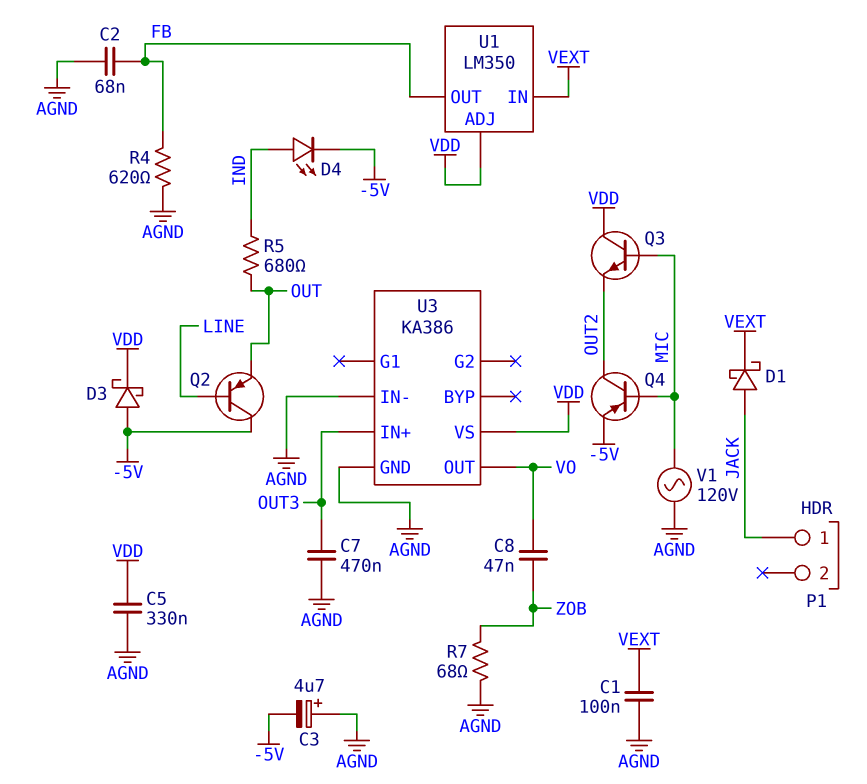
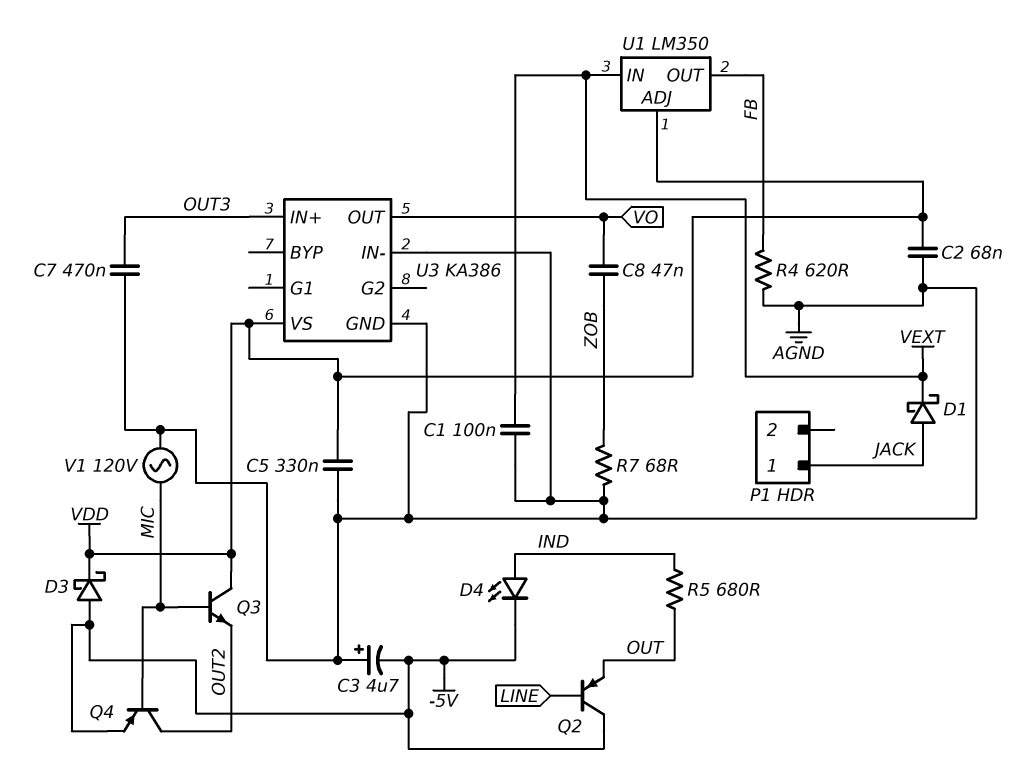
C2: 68nF (AGND, FB) -> 68nF (AGND, VDD)

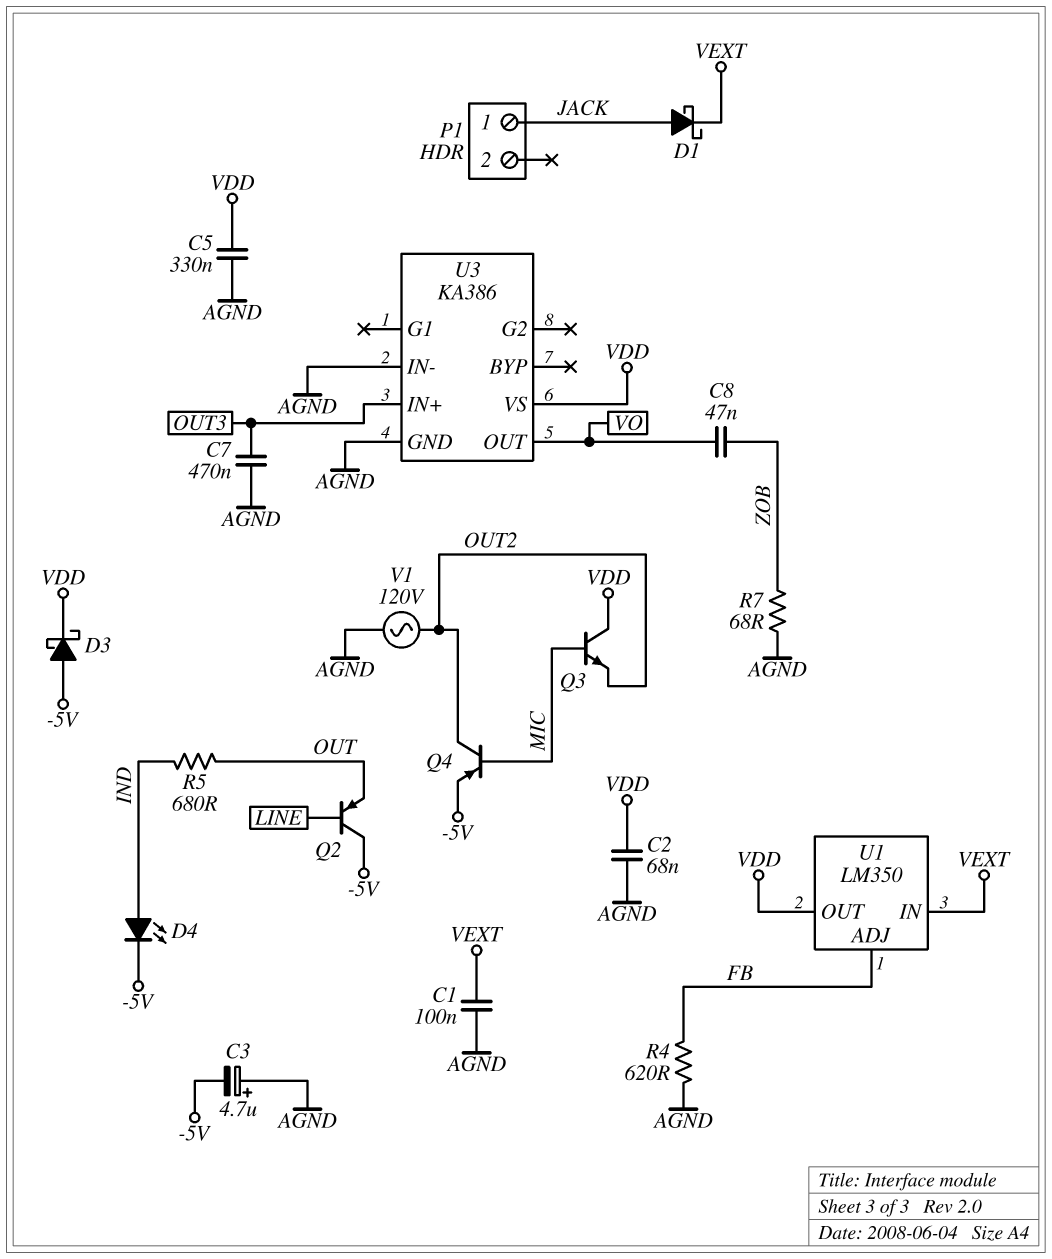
U1 pin ADJ: VDD -> FB
U1 pin OUT: FB -> VDD
V1: AC 120V (AGND, MIC) -> AC 120V (AGND, OUT2)

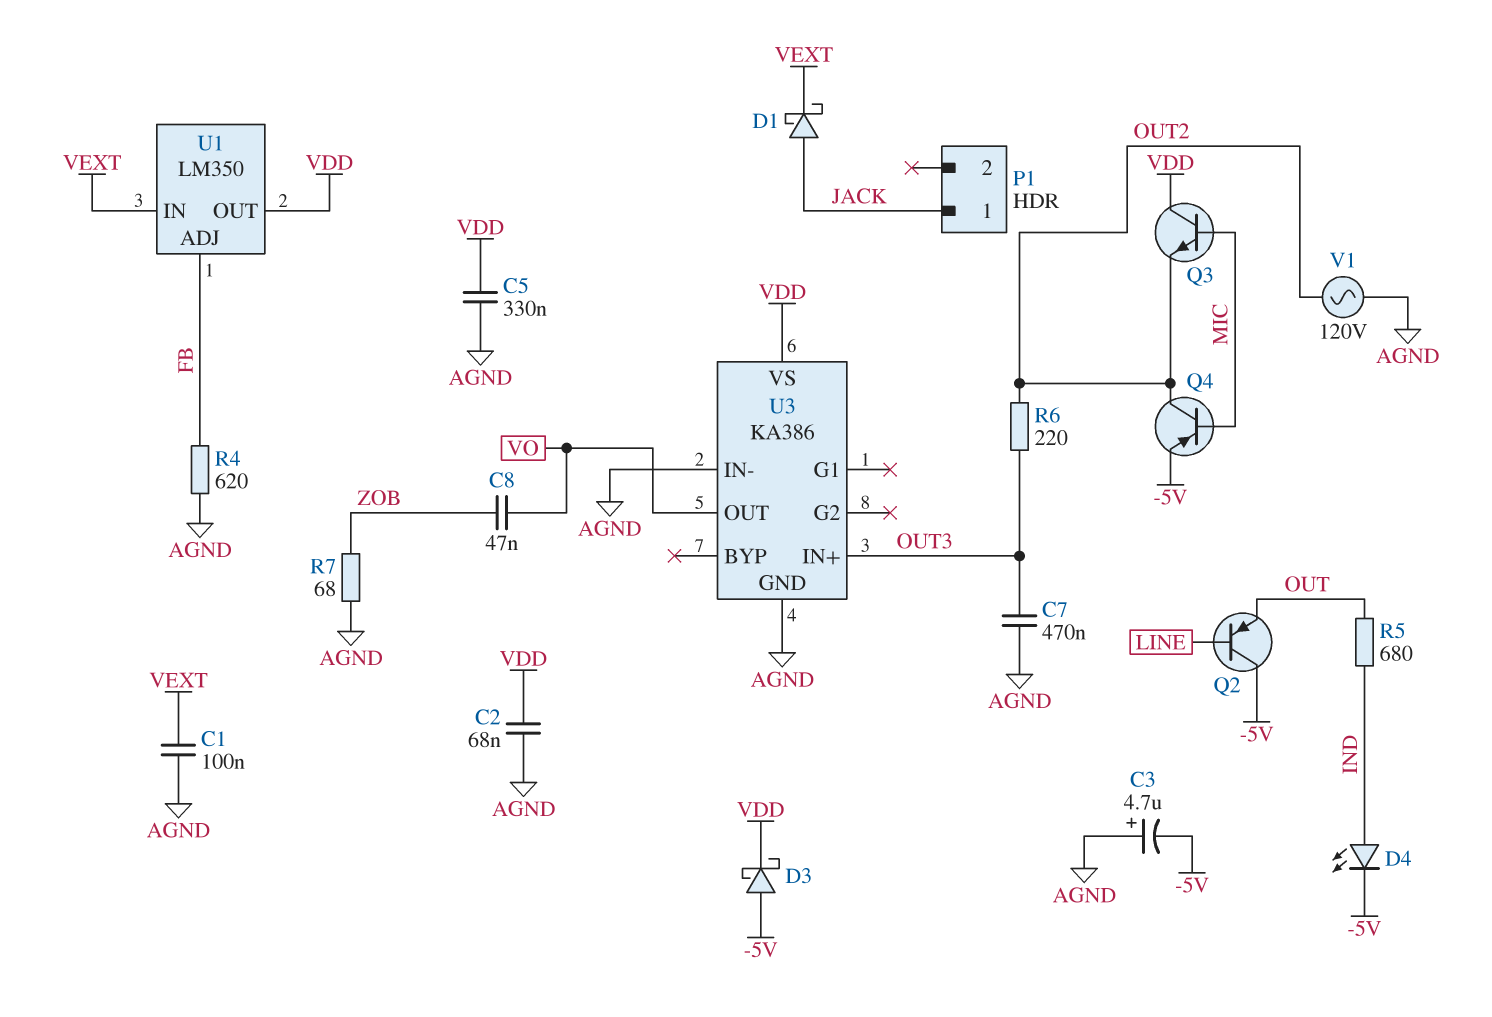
R6: none -> 220 (OUT2, OUT3)

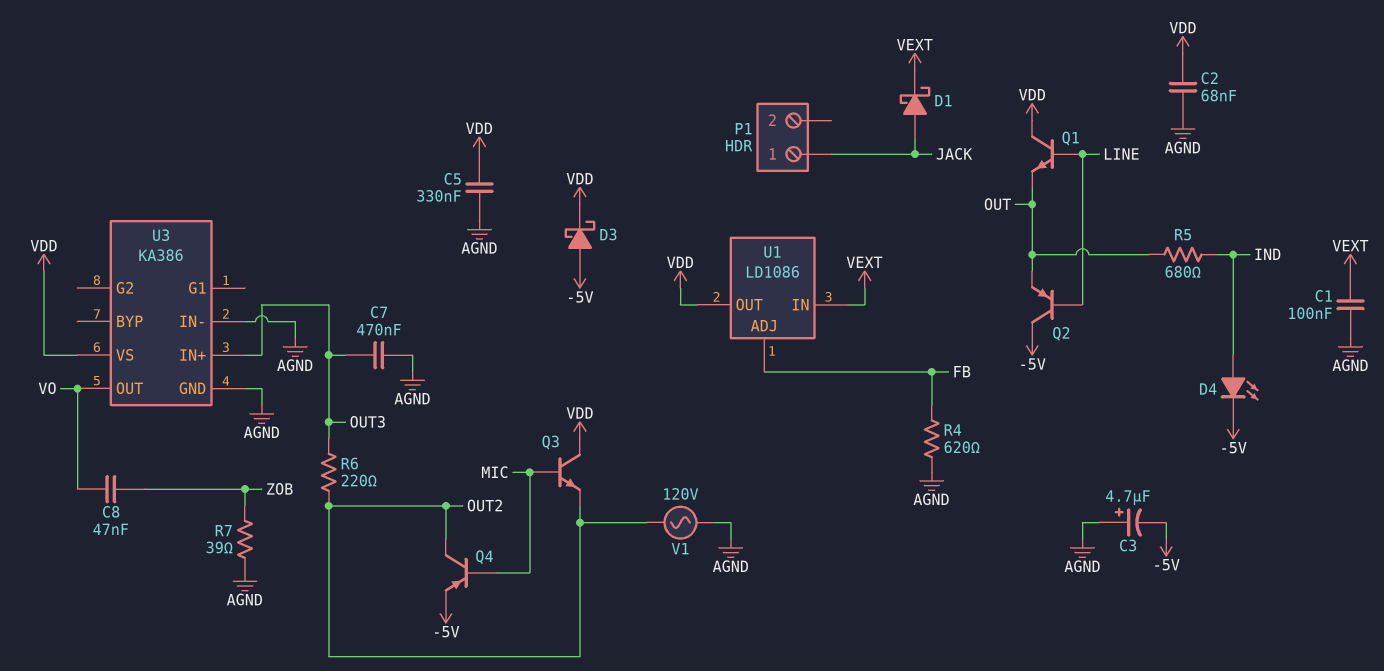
Q1: none -> NPN (B LINE, C VDD, E OUT)
R7: 68 (AGND, ZOB) -> 39 (AGND, ZOB)
U1: LM350 -> LD1086

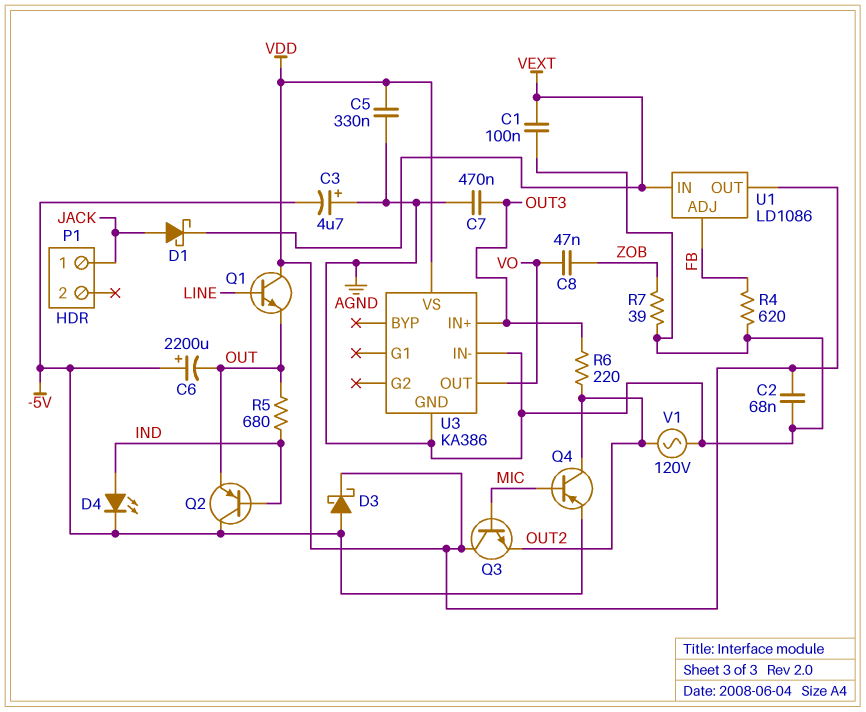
C6: none -> 2200uF (plus -5V, minus OUT)
Q2: PNP (B LINE, C -5V, E OUT) -> PNP (B IND, C -5V, E OUT)

